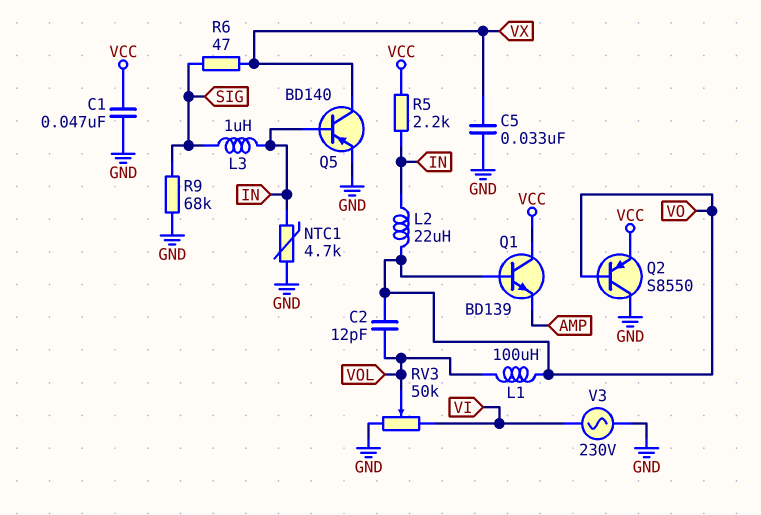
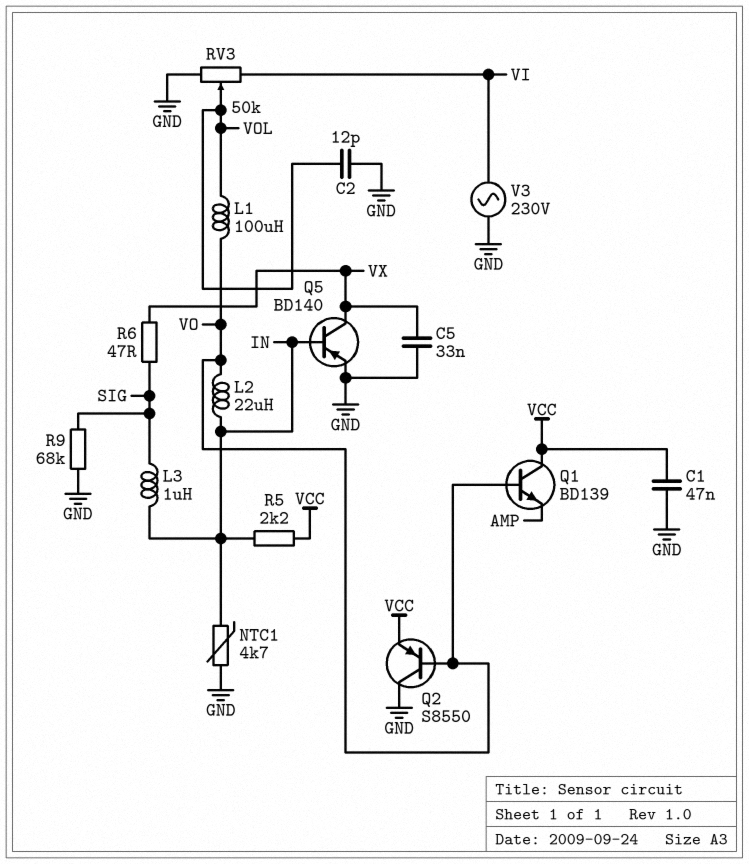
C2: 12pF (VO, VOL) -> 12pF (GND, VOL)

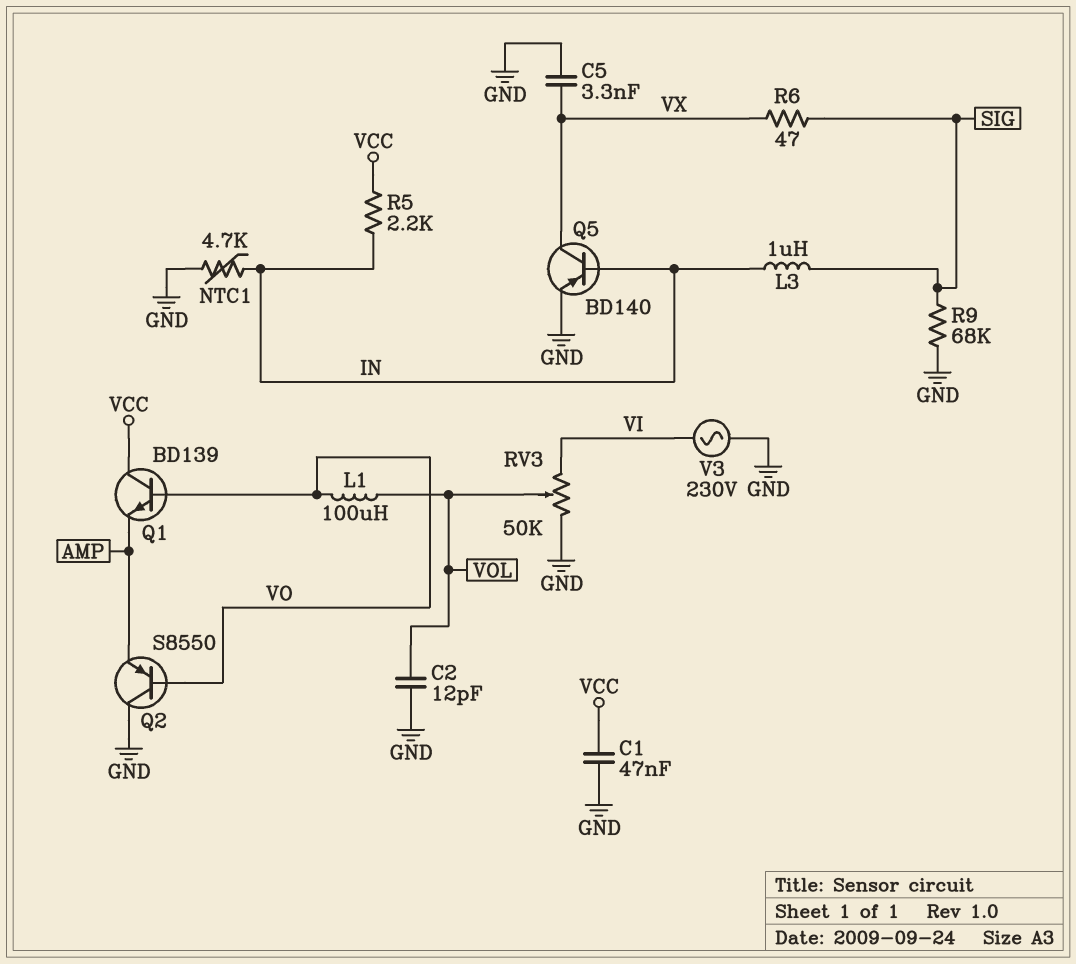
C5: 33nF (GND, VX) -> 3.3nF (GND, VX)
L2: 22uH (IN, VO) -> none
Q2: PNP S8550 (B VO, C GND, E VCC) -> PNP S8550 (B VO, C GND, E AMP)

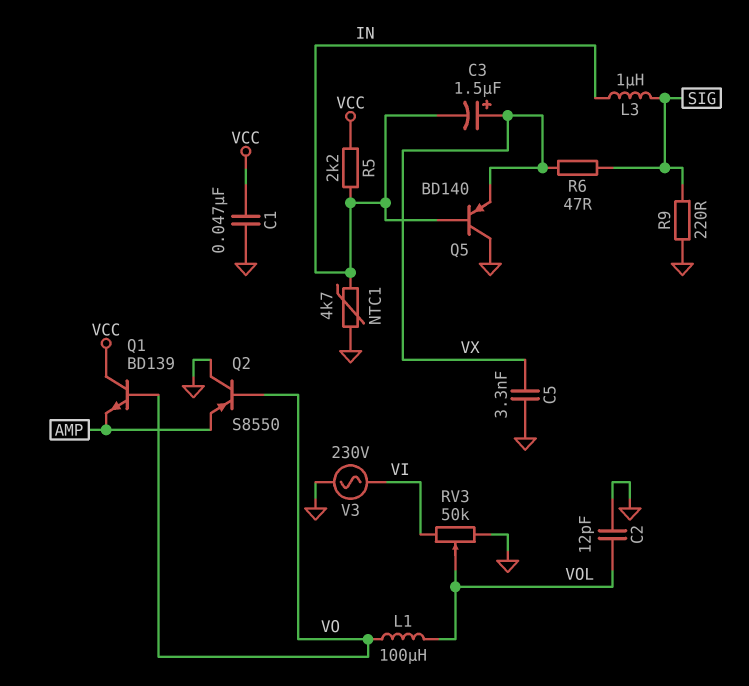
C3: none -> 1.5uF (plus VX, minus IN)
Q5: PNP BD140 (B IN, C VX, E GND) -> PNP BD140 (B IN, C GND, E VX)
R9: 68k (GND, SIG) -> 220 (GND, SIG)

